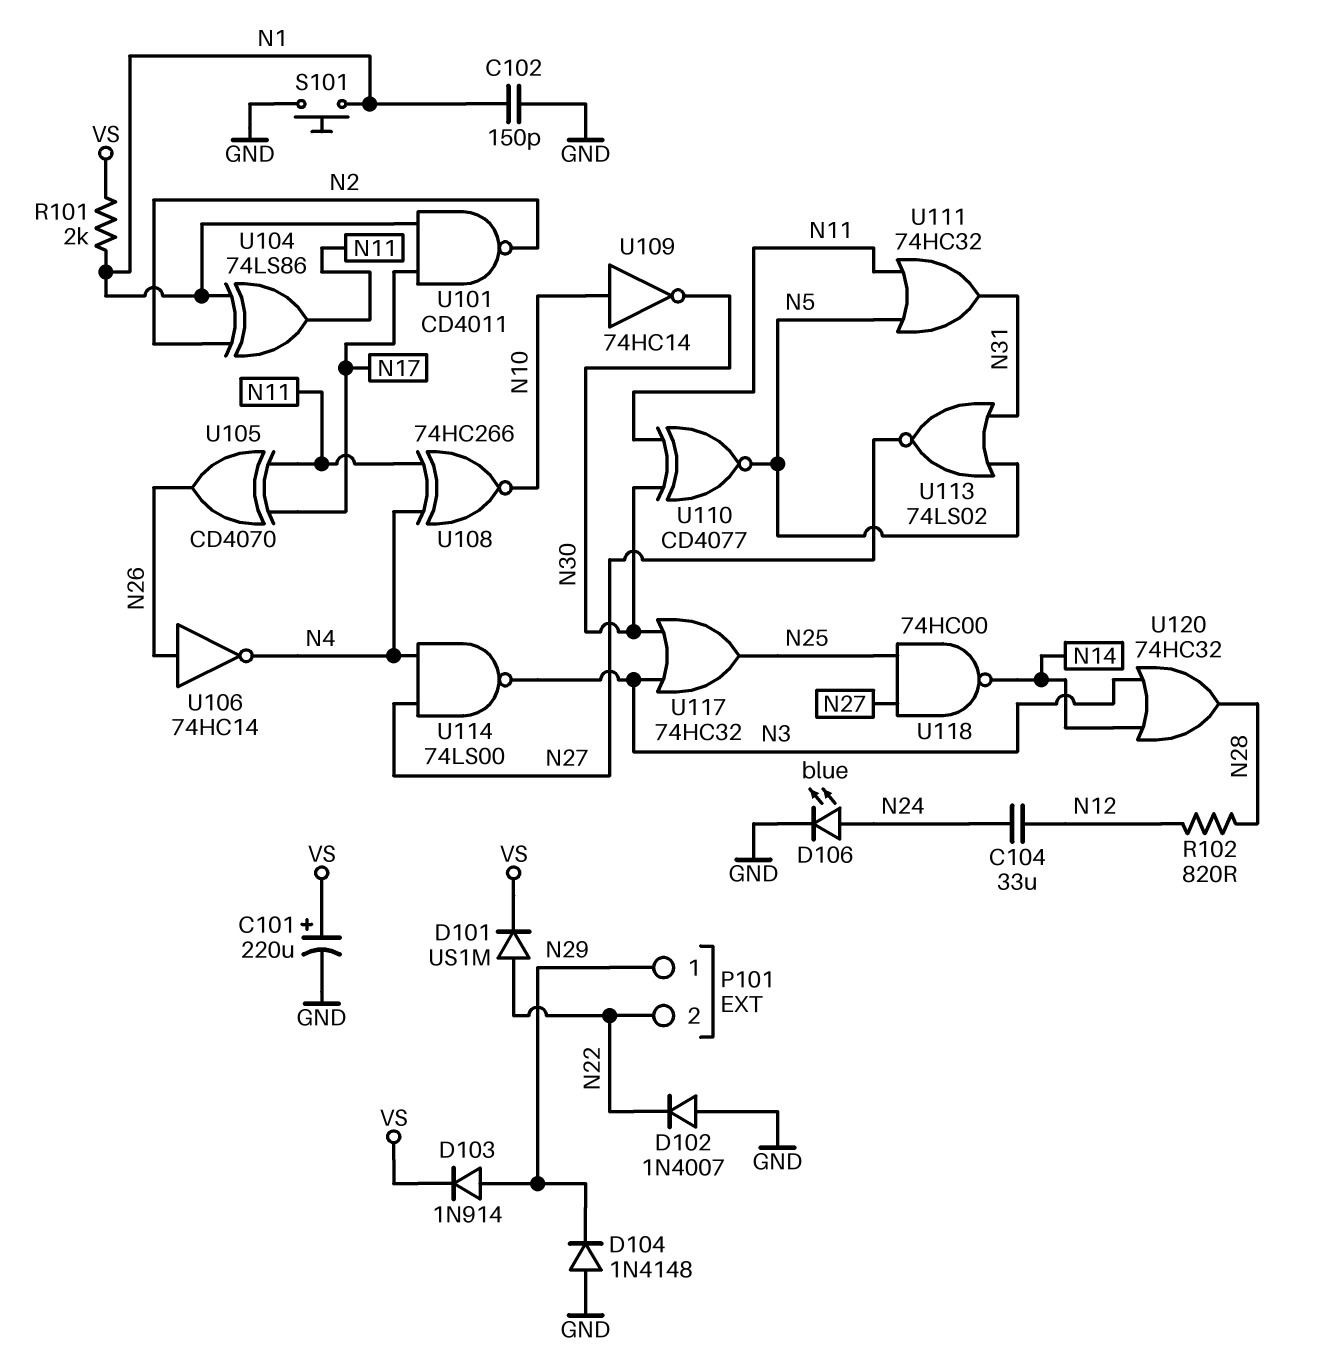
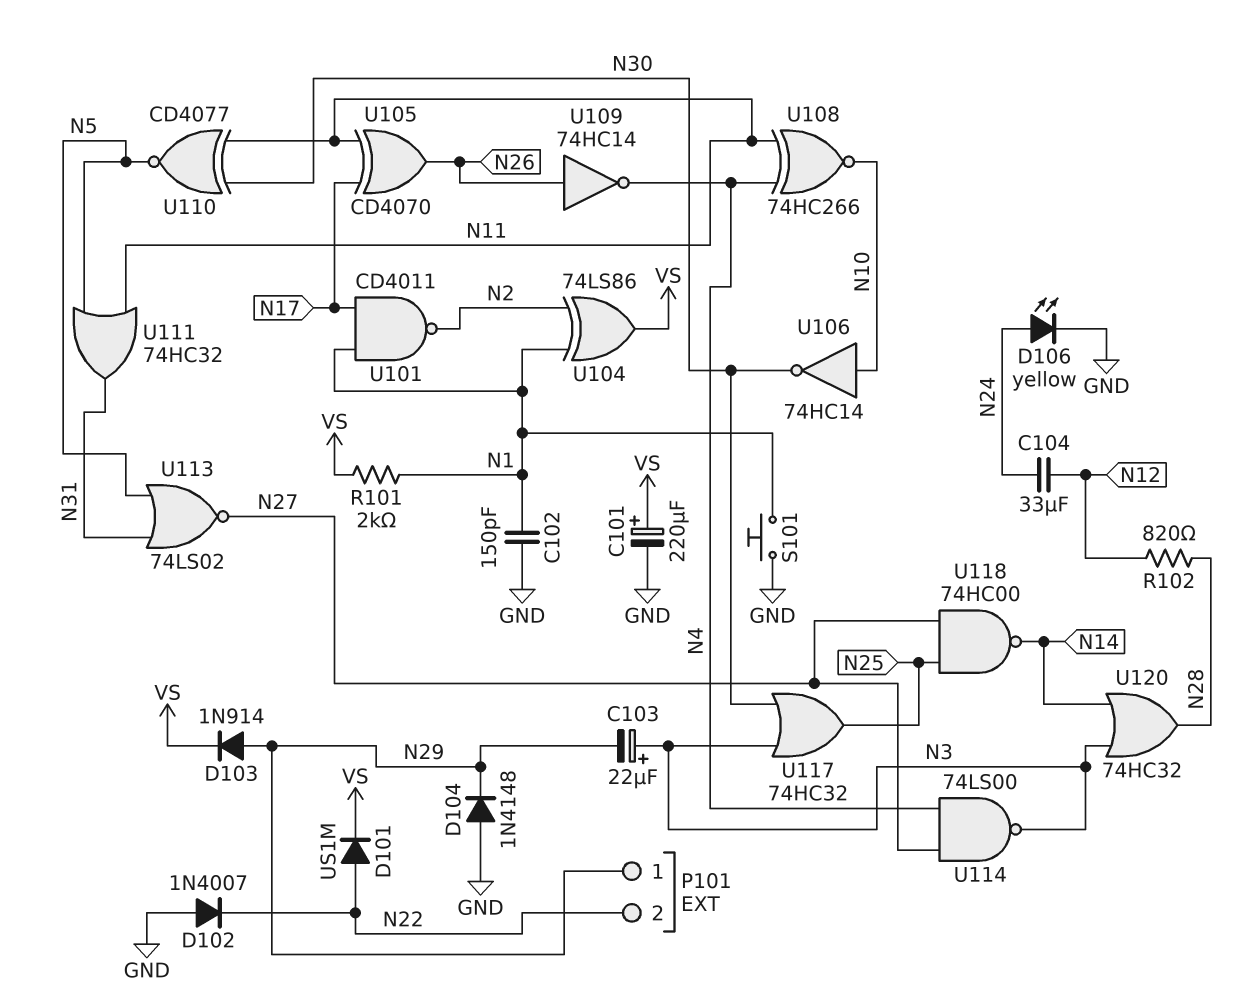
C103: none -> 22uF (plus N3, minus N29)
D106: LED blue (A N24, K GND) -> LED yellow (A N24, K GND)
U104: XOR 74LS86 (in N1, in N2, out N11) -> XOR 74LS86 (in N1, in N2, out VS)
U106: NOT 74HC14 (in N26, out N4) -> NOT 74HC14 (in N10, out N30)
U109: NOT 74HC14 (in N10, out N30) -> NOT 74HC14 (in N26, out N4)

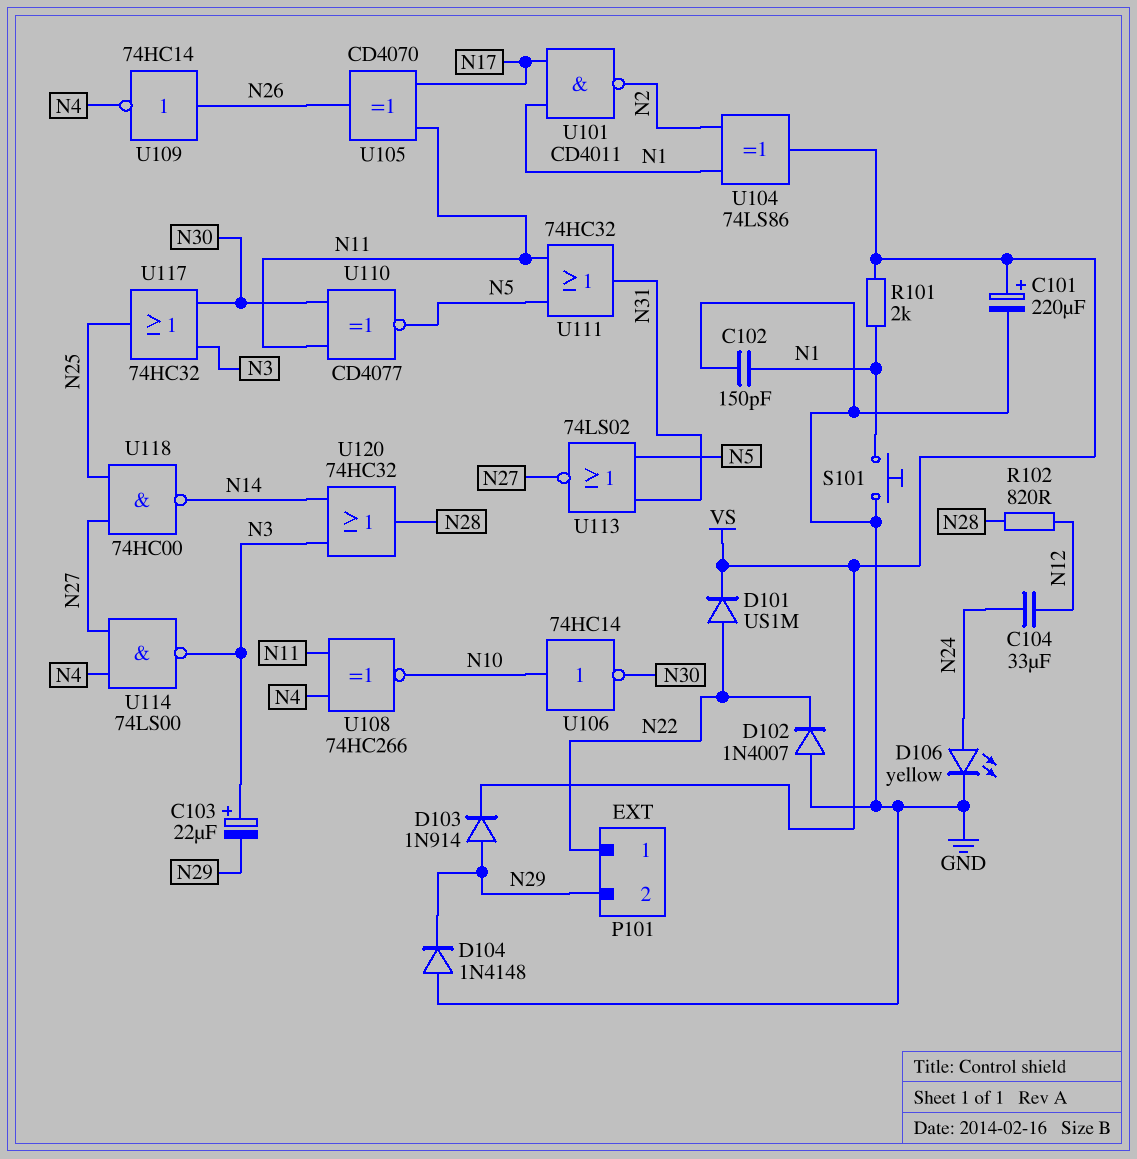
P101 pin 1: N29 -> N22
P101 pin 2: N22 -> N29

